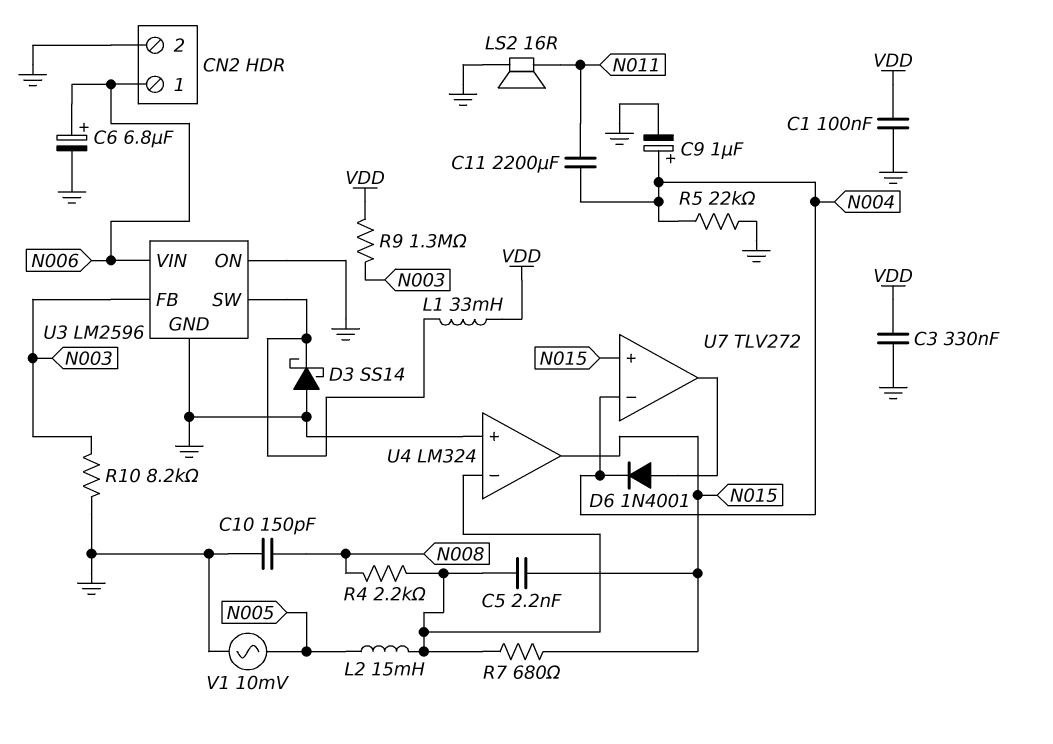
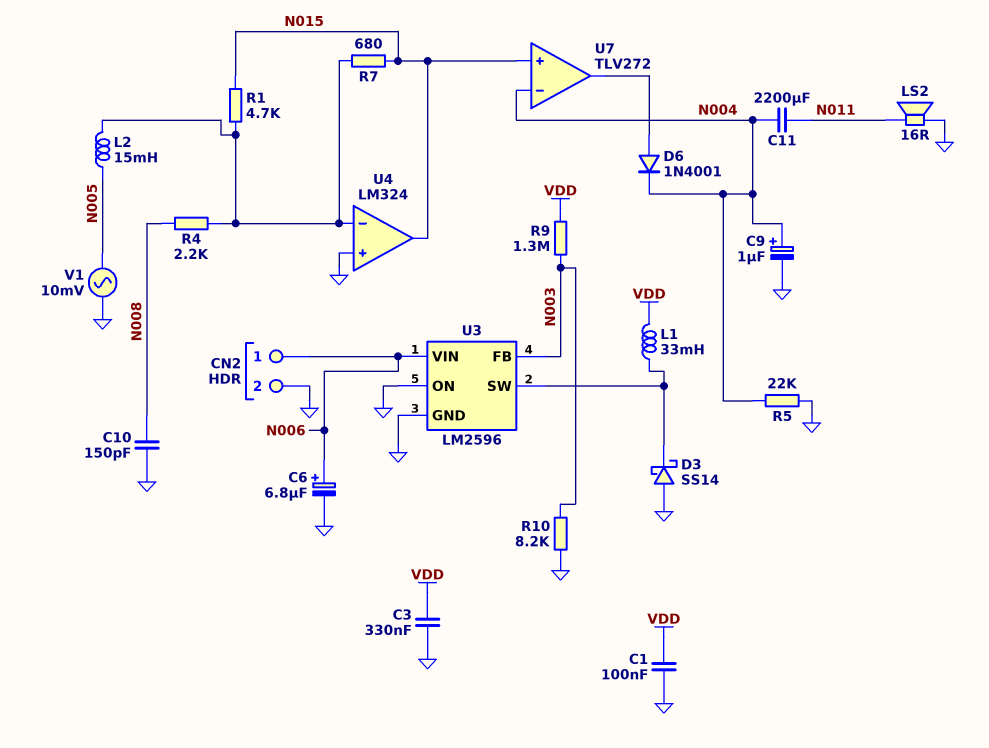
C5: 2.2nF (N015, U4/in-) -> none
R1: none -> 4.7k (N015, U4/in-)

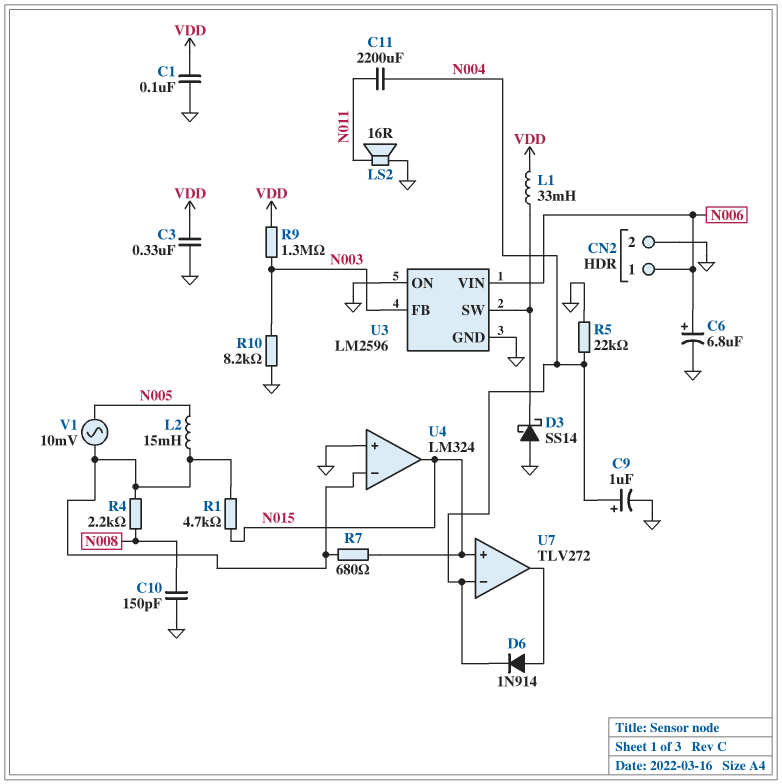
D6: diode 1N4001 (A U7/out, K N004) -> diode 1N914 (A U7/out, K N004)
V1: AC 10mV (GND, N005) -> AC 10mV (N005, U4/in-)

